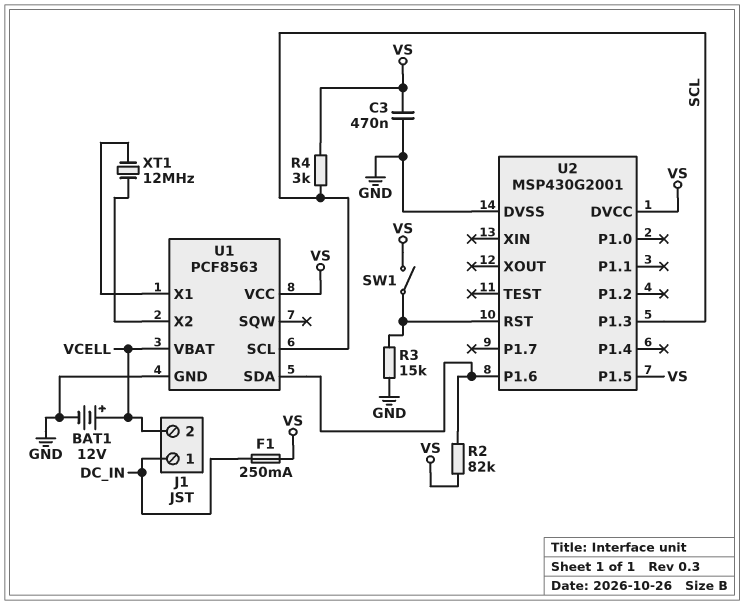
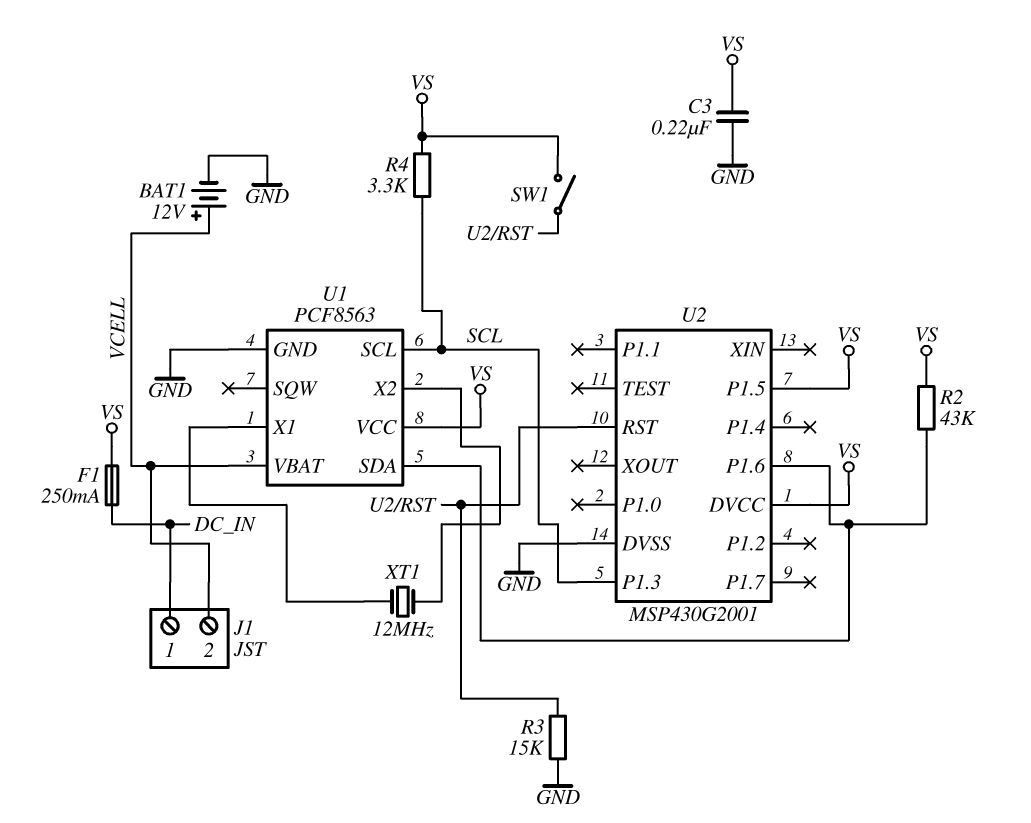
C3: 470nF (GND, VS) -> 220nF (GND, VS)
R2: 82k (U1/SDA, VS) -> 43k (U1/SDA, VS)
R4: 3k (SCL, VS) -> 3.3k (SCL, VS)

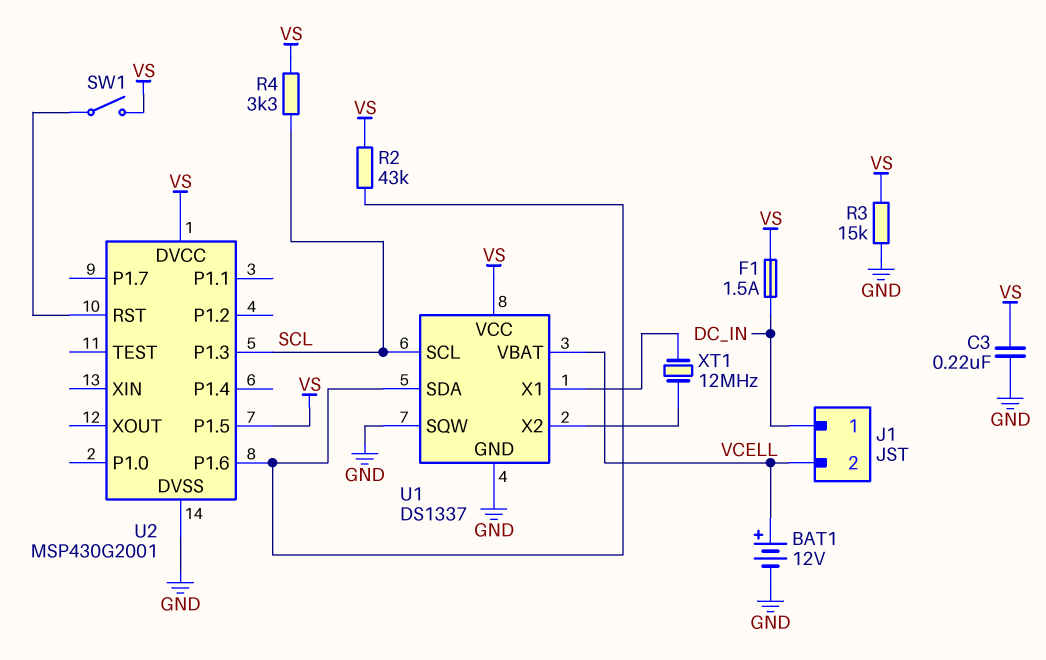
F1: 250mA (DC_IN, VS) -> 1.5A (DC_IN, VS)
R3: 15k (GND, U2/RST) -> 15k (GND, VS)
U1: PCF8563 -> DS1337
U1 pin SQW: none -> GND

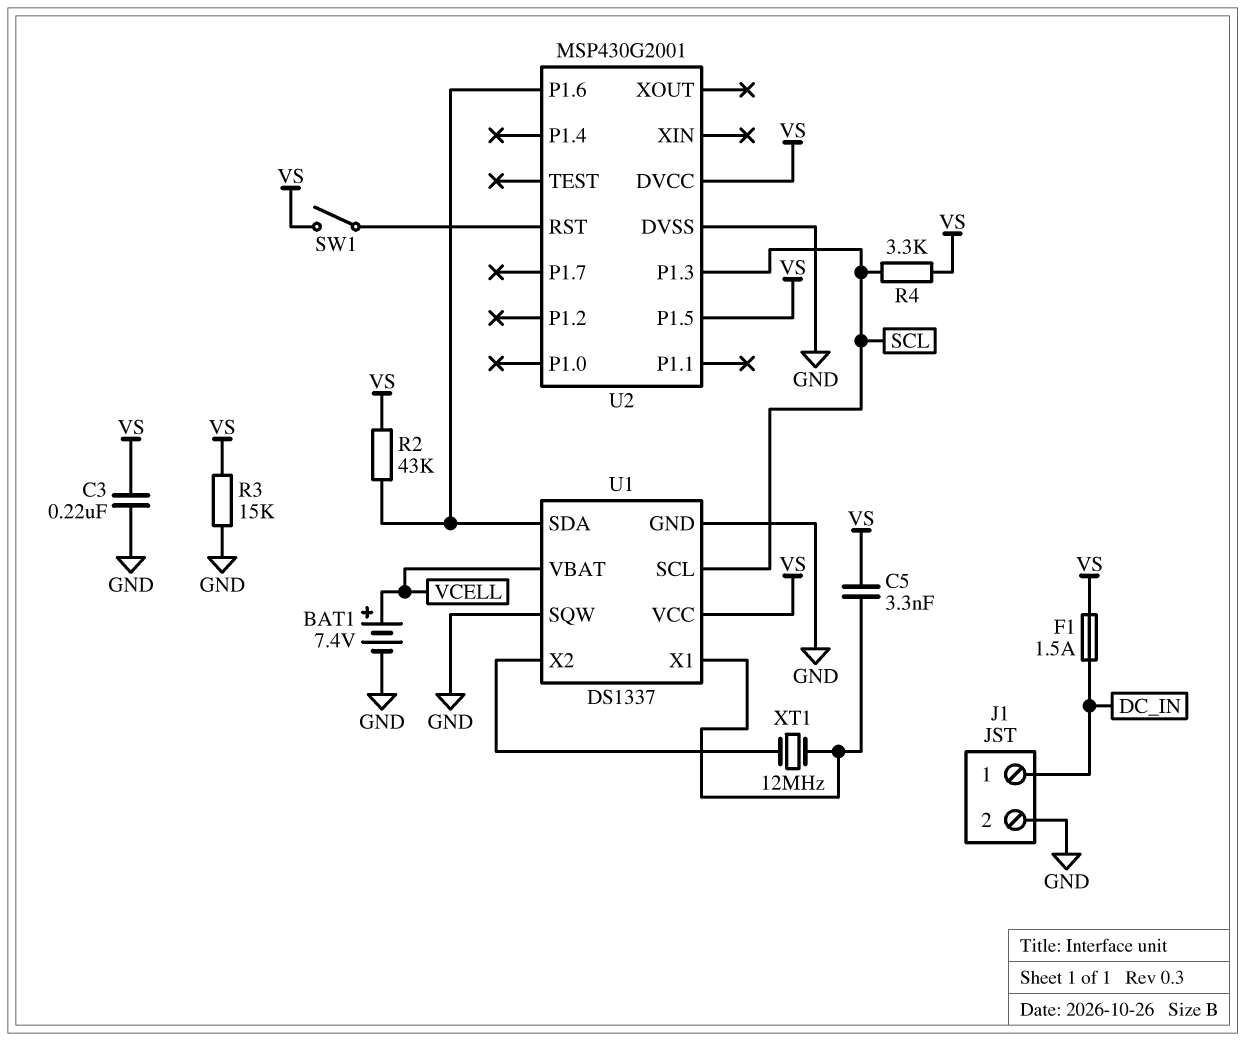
BAT1: 12V (plus VCELL, minus GND) -> 7.4V (plus VCELL, minus GND)
C5: none -> 3.3nF (U1/X1, VS)
J1 pin 2: VCELL -> GND

